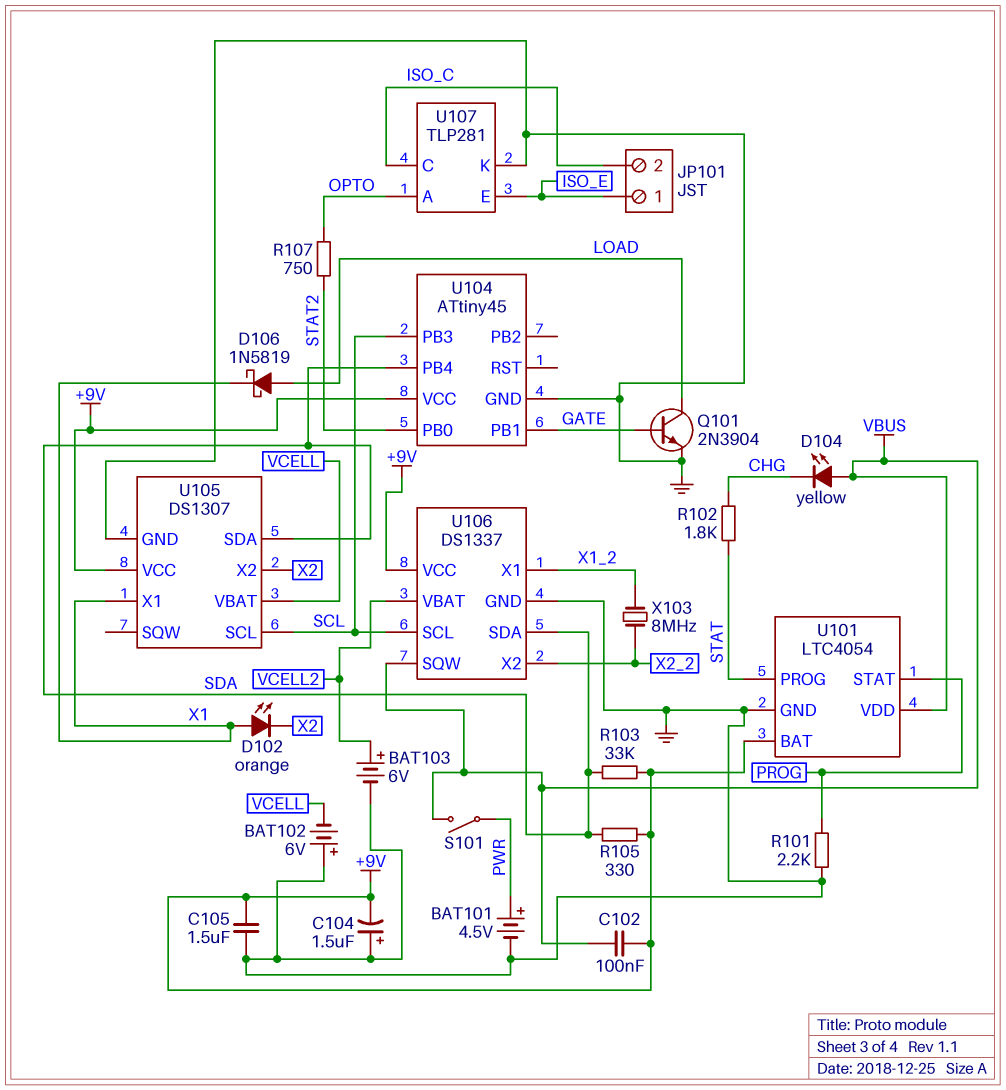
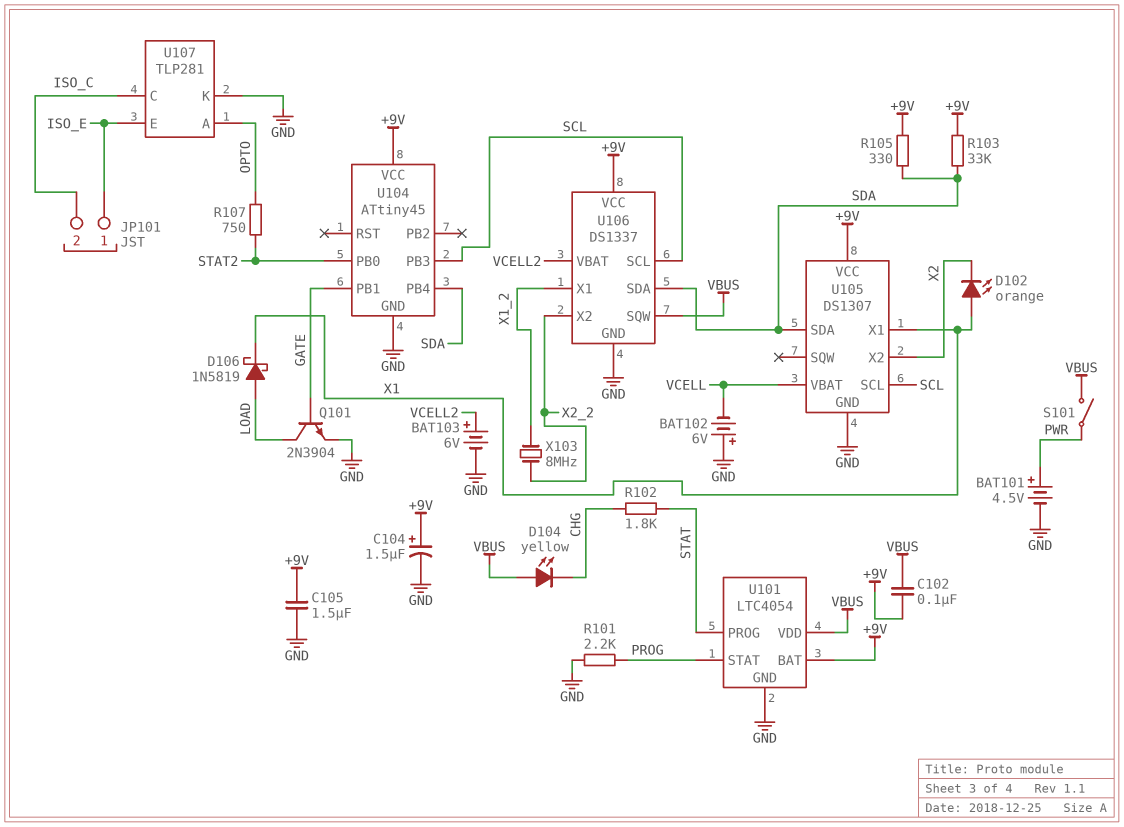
C104: 1.5uF (plus GND, minus +9V) -> 1.5uF (plus +9V, minus GND)

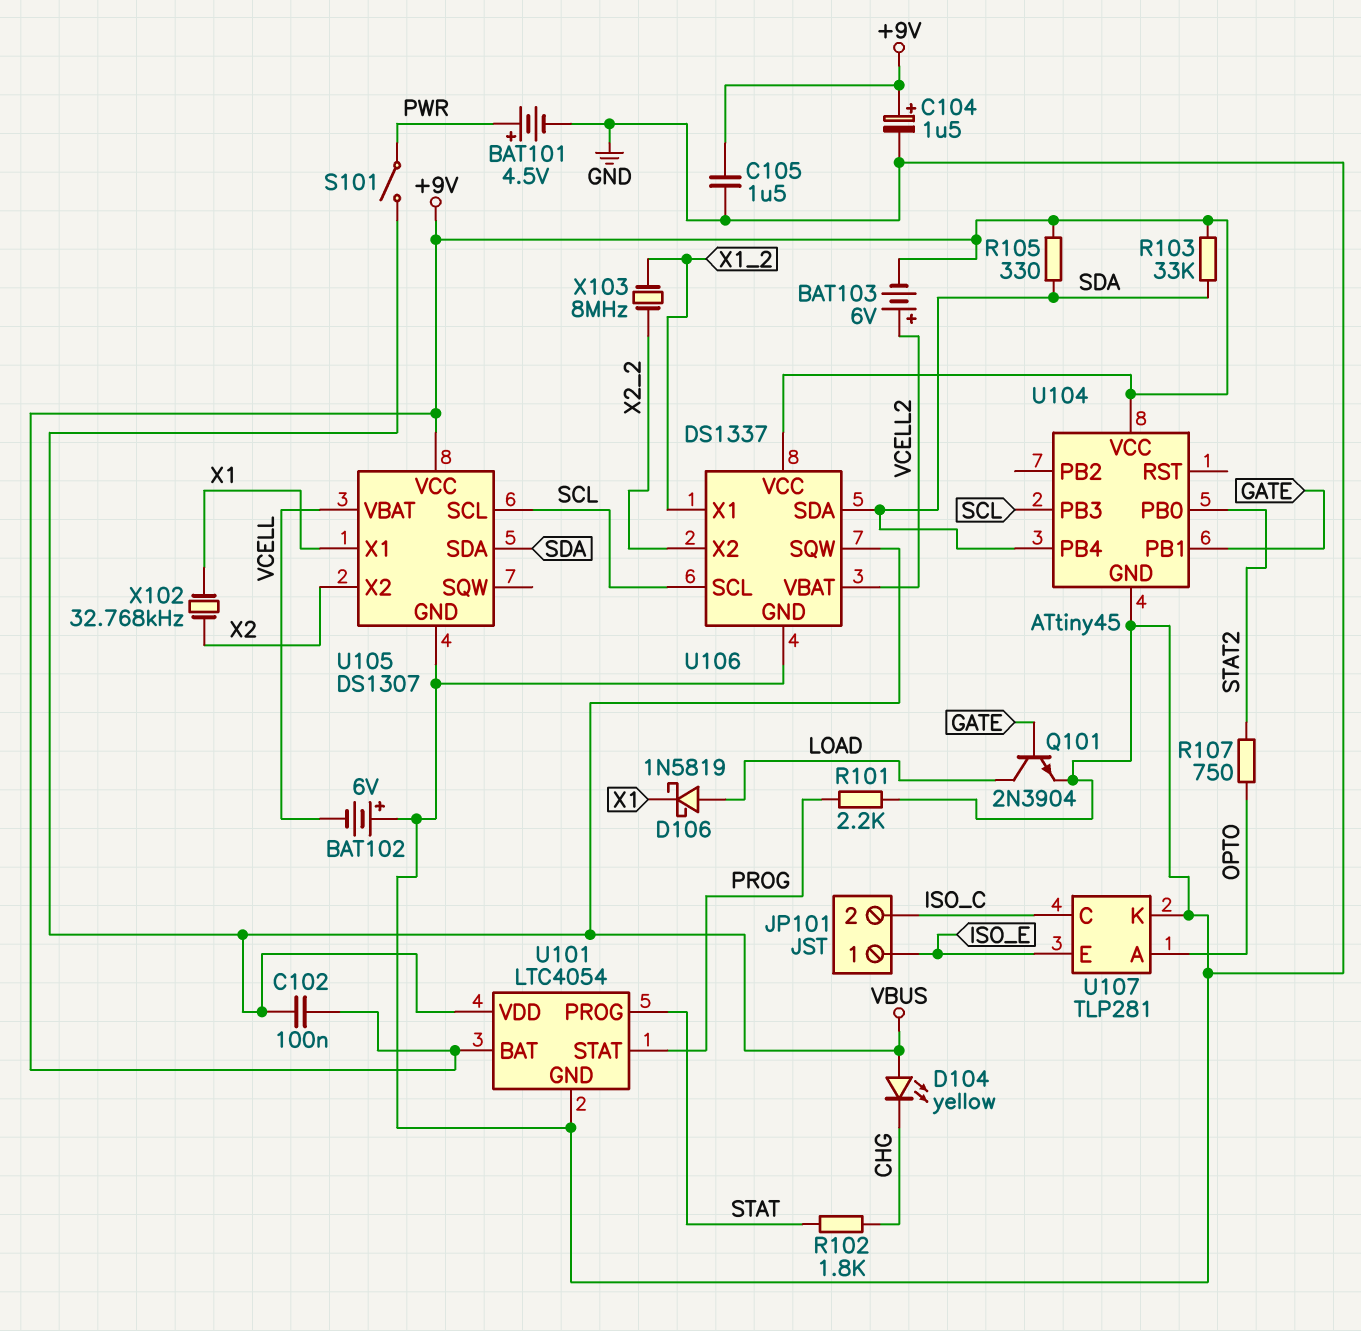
BAT103: 6V (plus VCELL2, minus GND) -> 6V (plus VCELL2, minus +9V)
D102: LED orange (A X1, K X2) -> none
X102: none -> 32.768kHz (X1, X2)

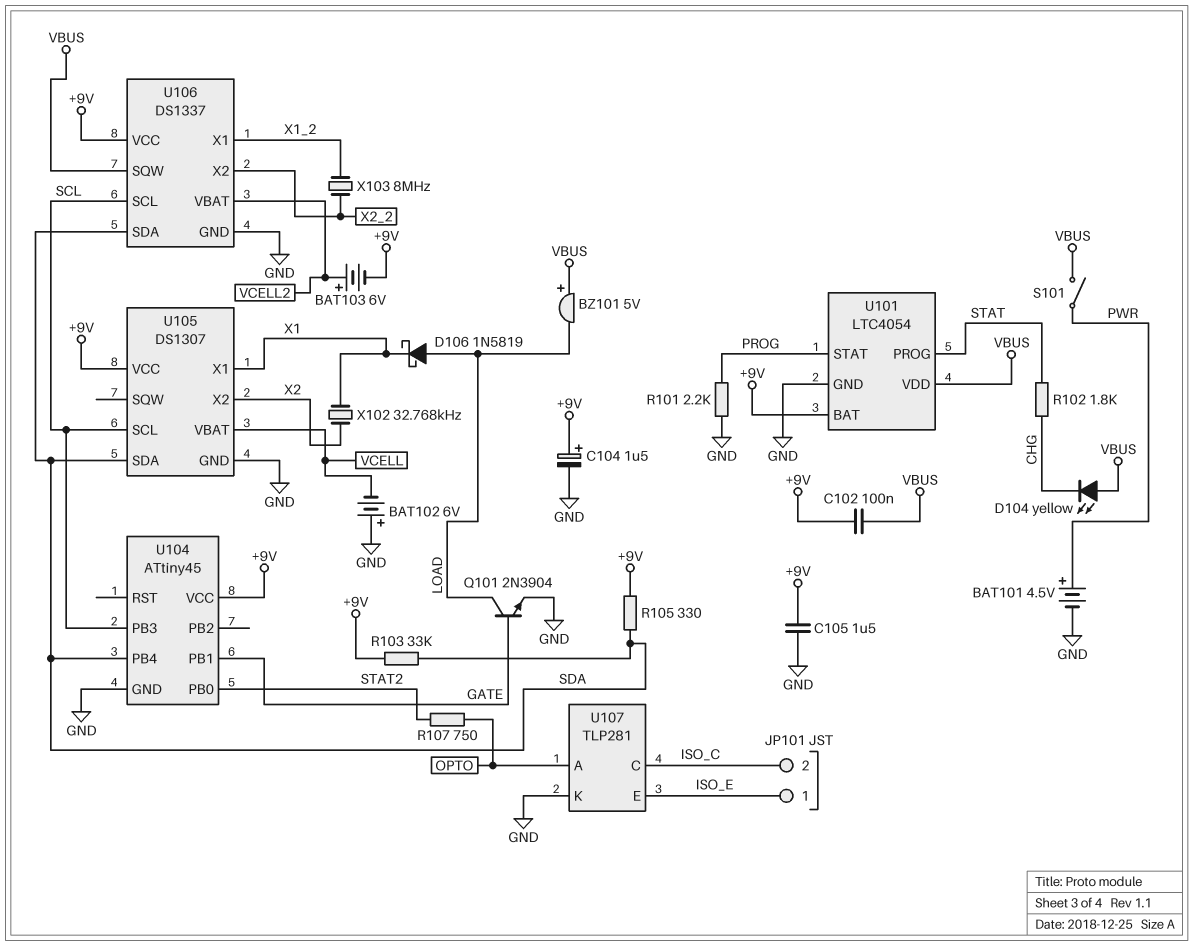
BZ101: none -> buzzer 5V (plus VBUS, minus LOAD)

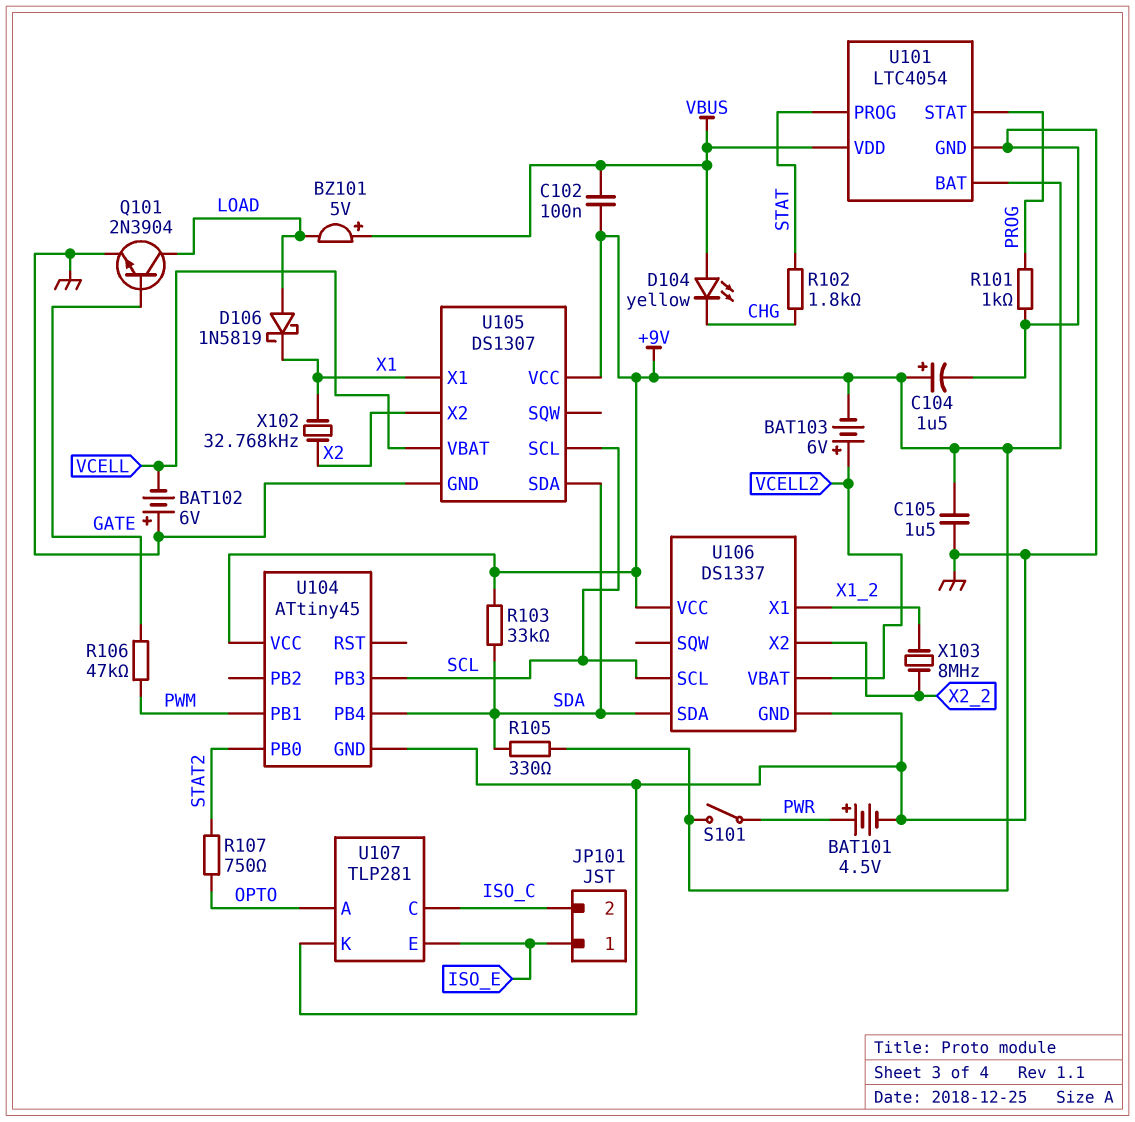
R101: 2.2k (GND, PROG) -> 1k (GND, PROG)
R106: none -> 47k (GATE, PWM)
S101: switch (PWR, VBUS) -> switch (+9V, PWR)
U104 pin PB1: GATE -> PWM
U106 pin SQW: VBUS -> none

